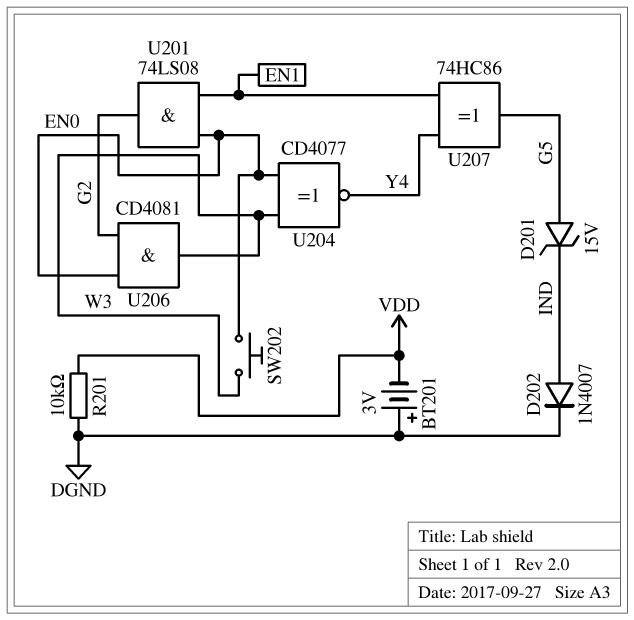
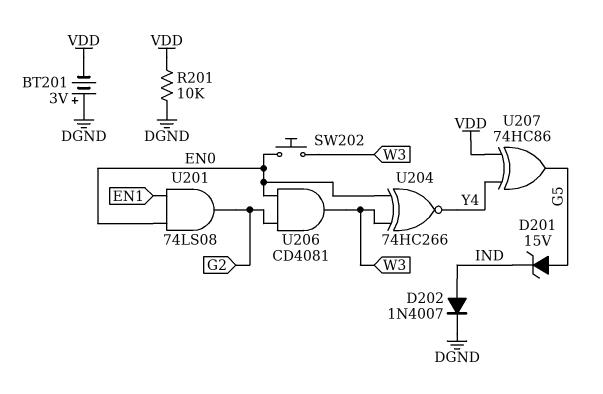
U204: XNOR CD4077 (in EN0, in W3, out Y4) -> XNOR 74HC266 (in EN0, in W3, out Y4)
U207: XOR 74HC86 (in EN1, in Y4, out G5) -> XOR 74HC86 (in VDD, in Y4, out G5)

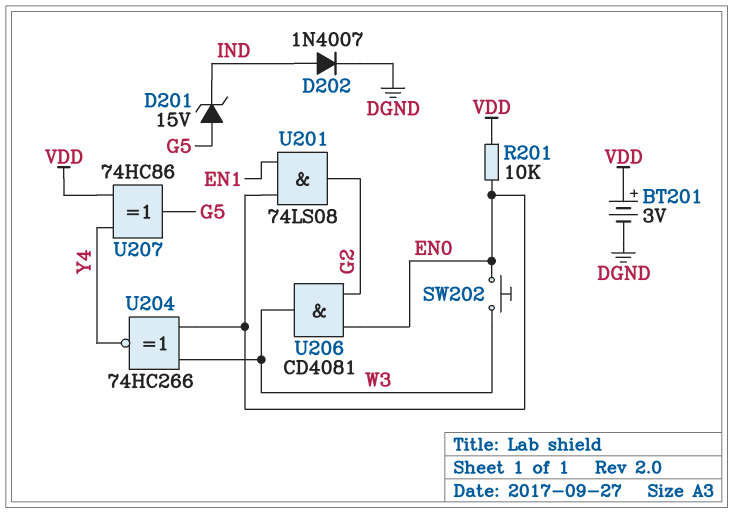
BT201: 3V (plus DGND, minus VDD) -> 3V (plus VDD, minus DGND)
R201: 10k (DGND, VDD) -> 10k (EN0, VDD)

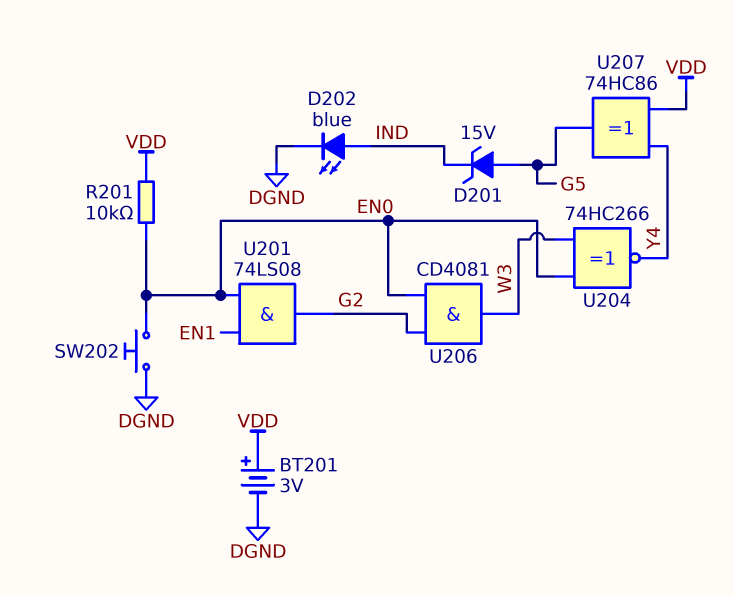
D202: diode 1N4007 (A IND, K DGND) -> LED blue (A IND, K DGND)
SW202: button (EN0, W3) -> button (DGND, EN0)

